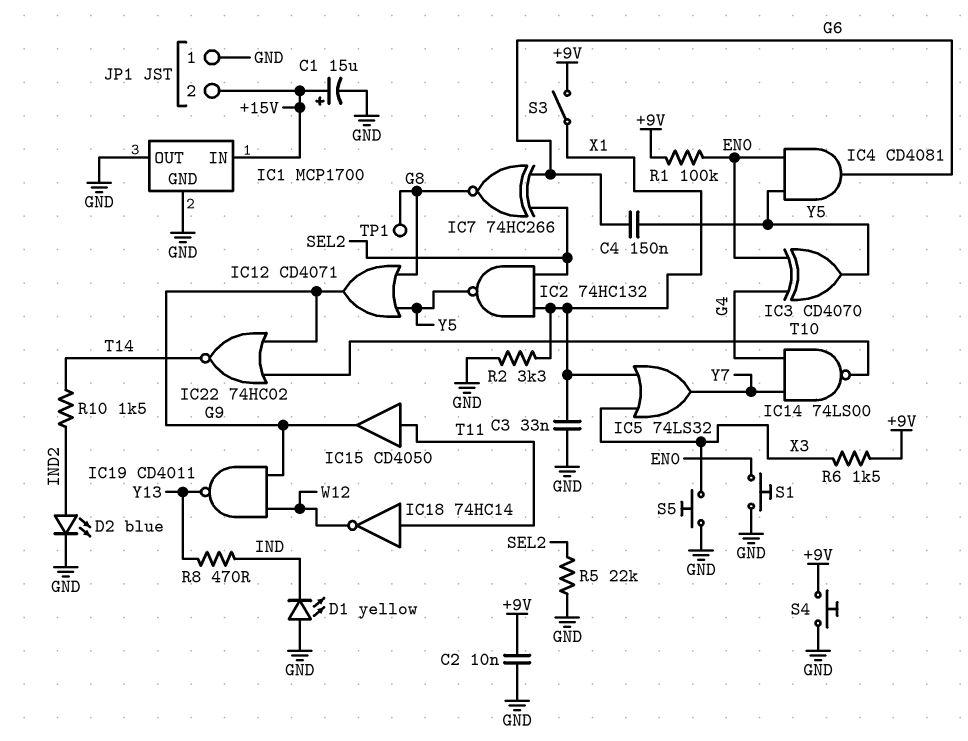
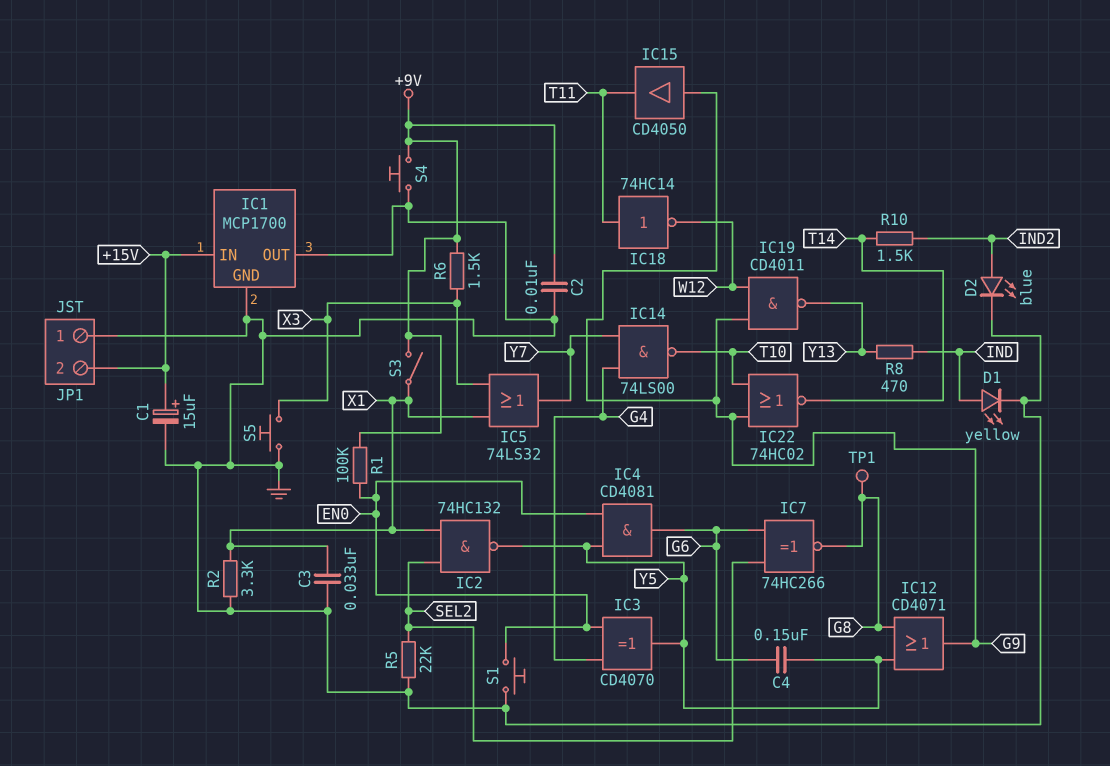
D1: LED yellow (A GND, K IND) -> LED yellow (A IND, K GND)
IC15: buffer CD4050 (in T11, out G9) -> buffer CD4050 (in G9, out T11)

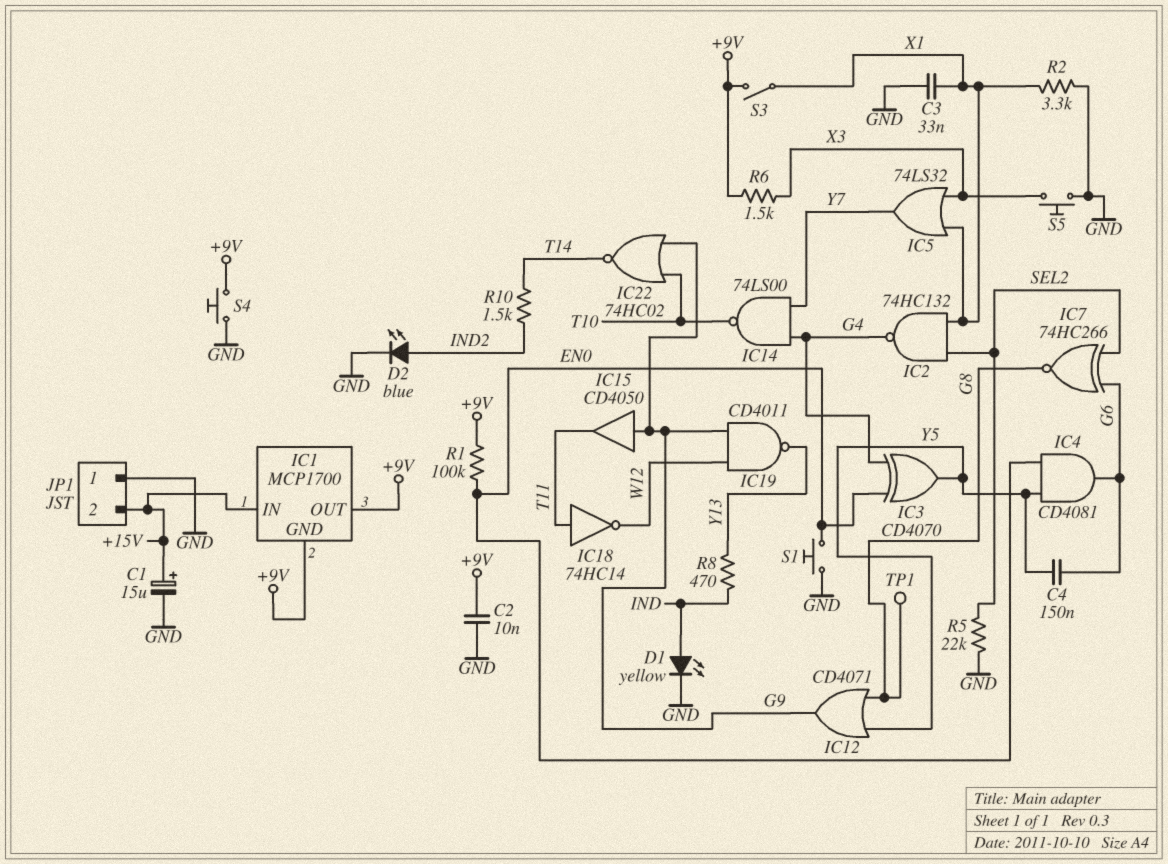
IC1 pin GND: GND -> +9V
IC1 pin OUT: GND -> +9V
IC2: NAND 74HC132 (in SEL2, in X1, out Y5) -> NAND 74HC132 (in SEL2, in X1, out G4)

